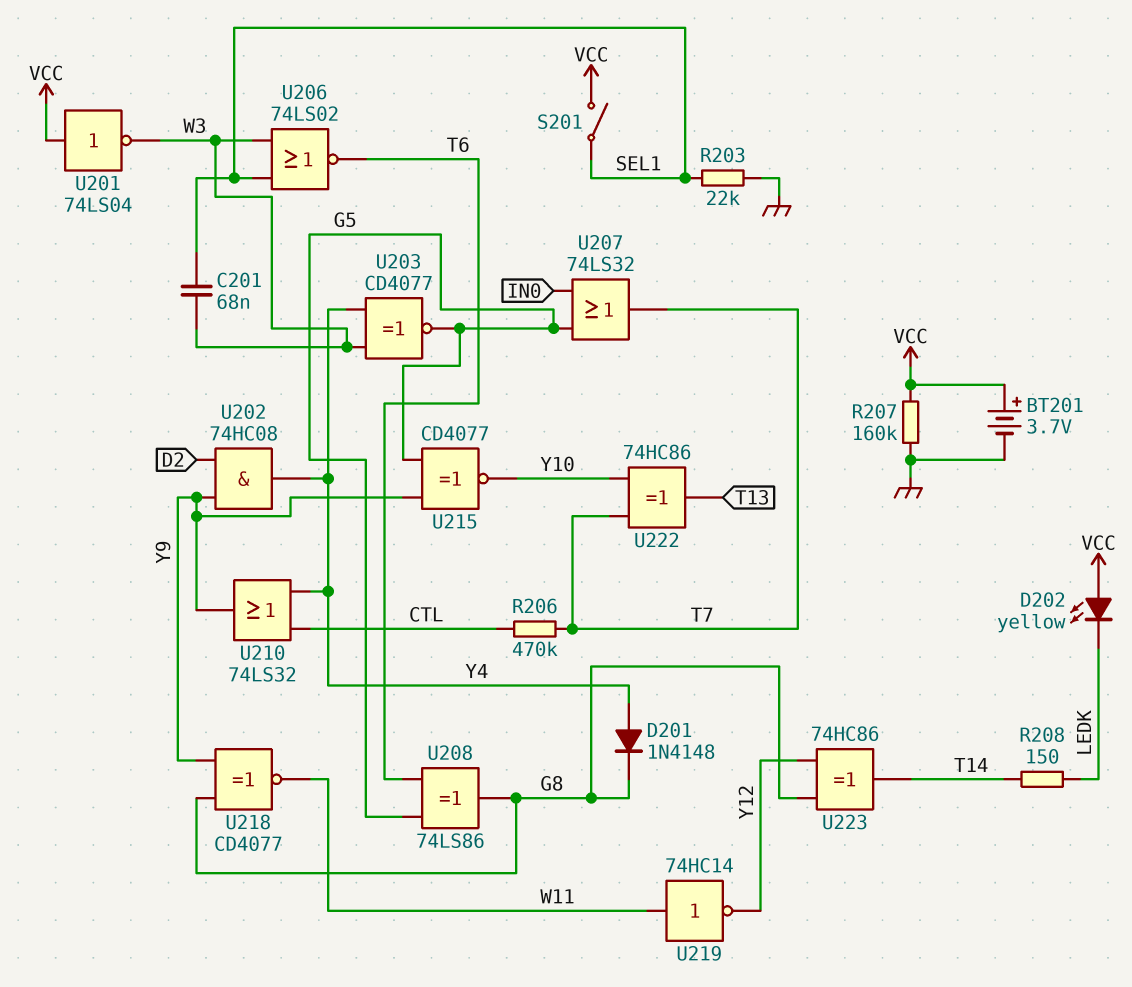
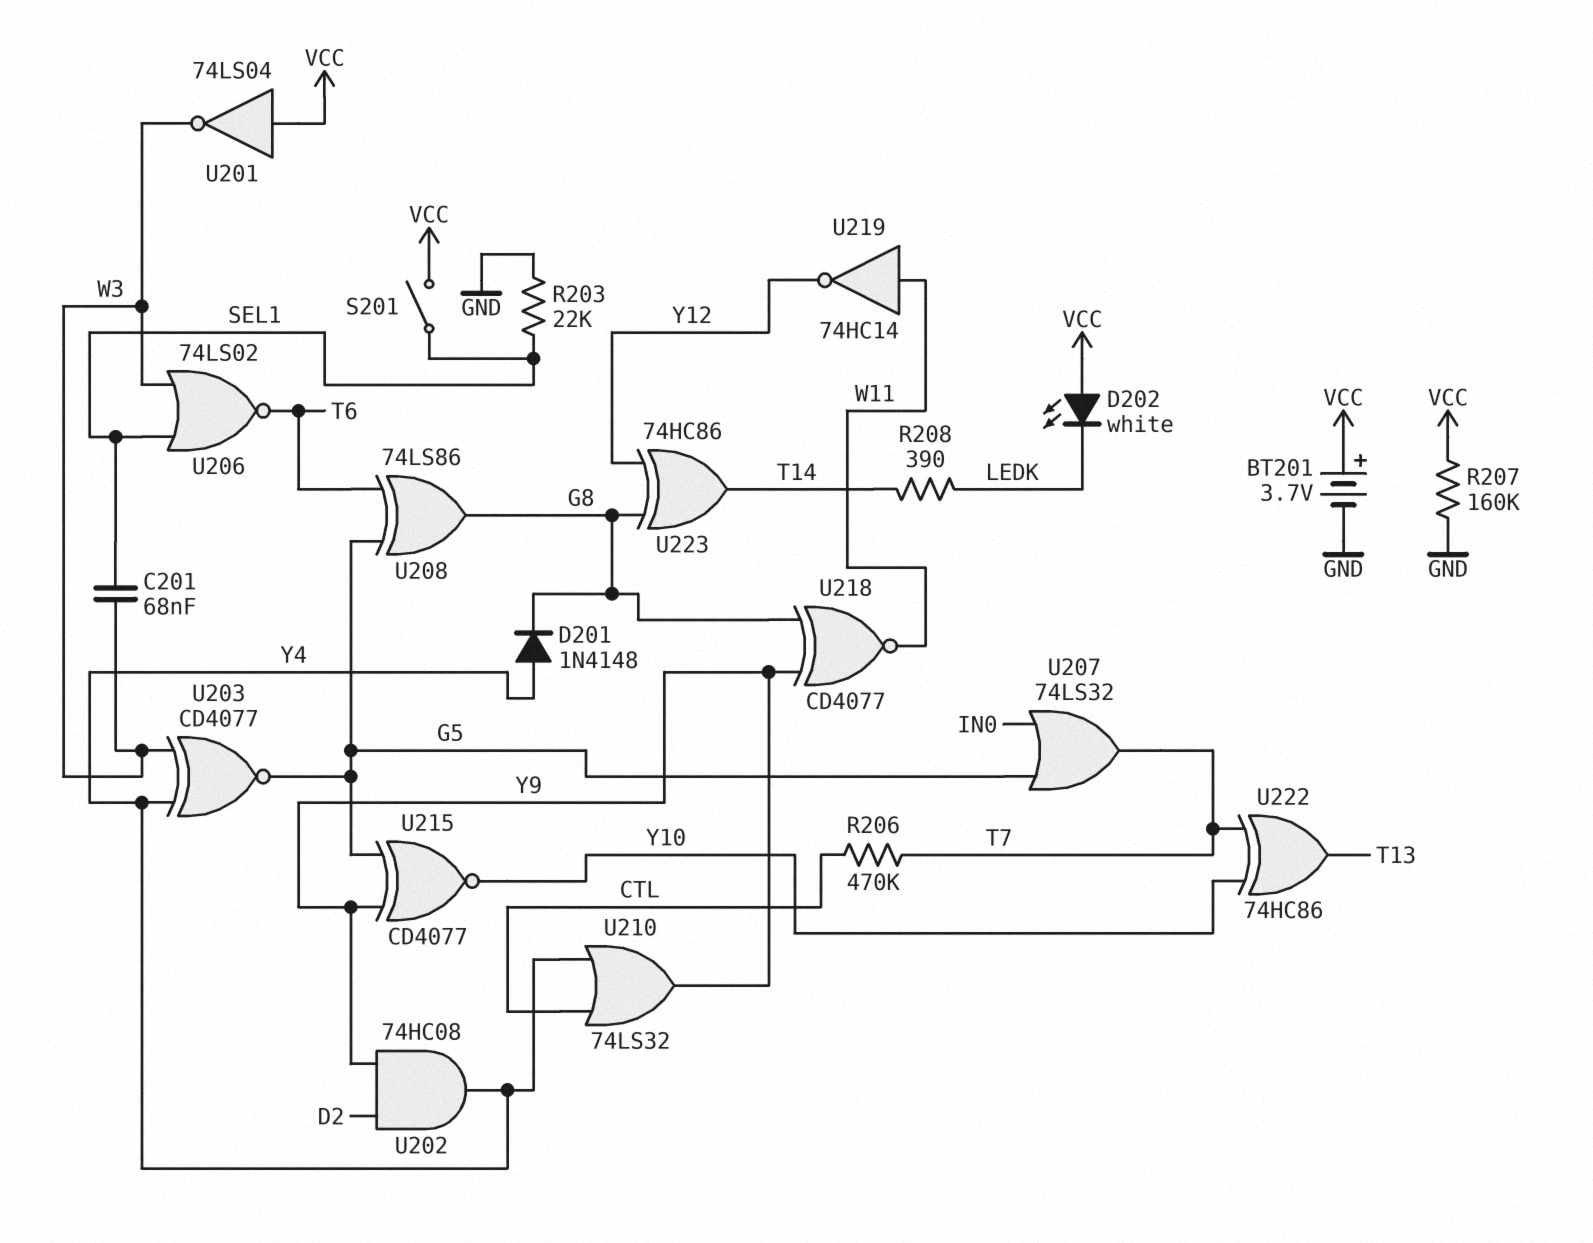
D202: LED yellow (A VCC, K LEDK) -> LED white (A VCC, K LEDK)
R208: 150 (LEDK, T14) -> 390 (LEDK, T14)

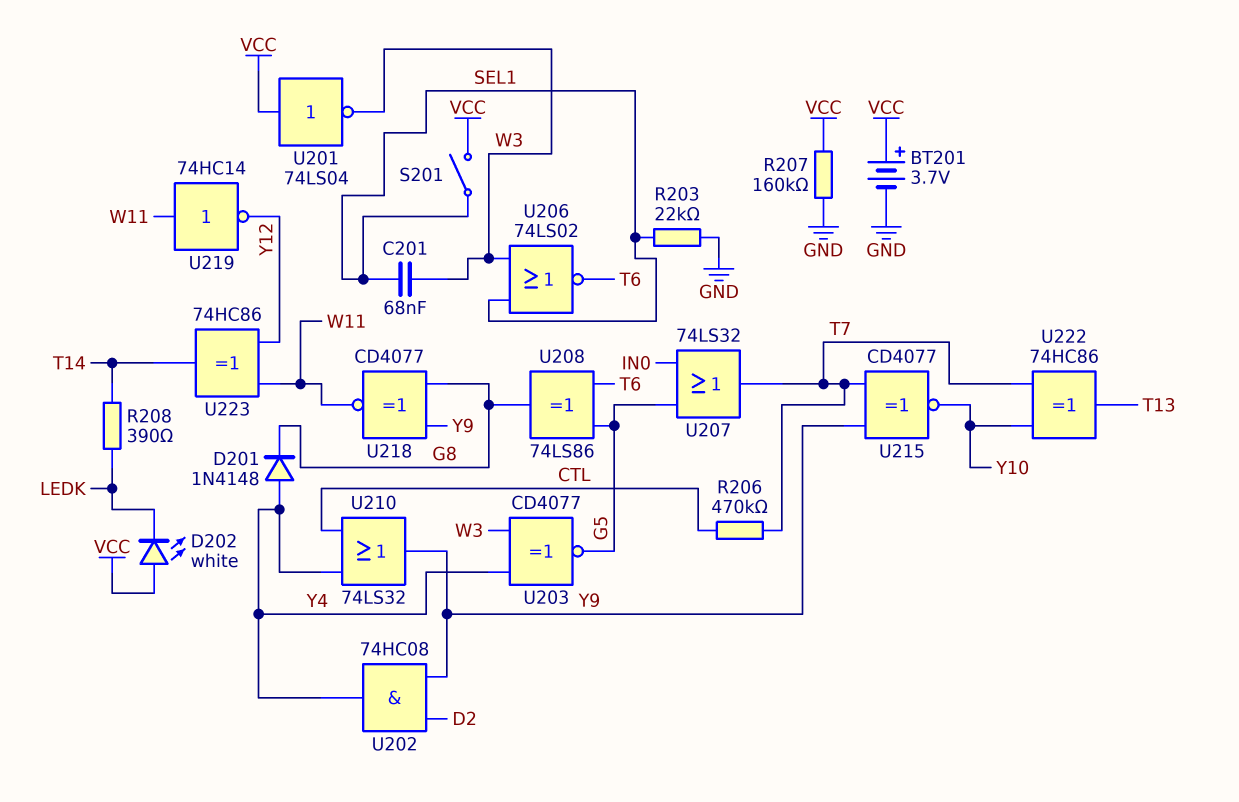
U215: XNOR CD4077 (in G5, in Y9, out Y10) -> XNOR CD4077 (in T7, in Y9, out Y10)
U223: XOR 74HC86 (in G8, in Y12, out T14) -> XOR 74HC86 (in W11, in Y12, out T14)

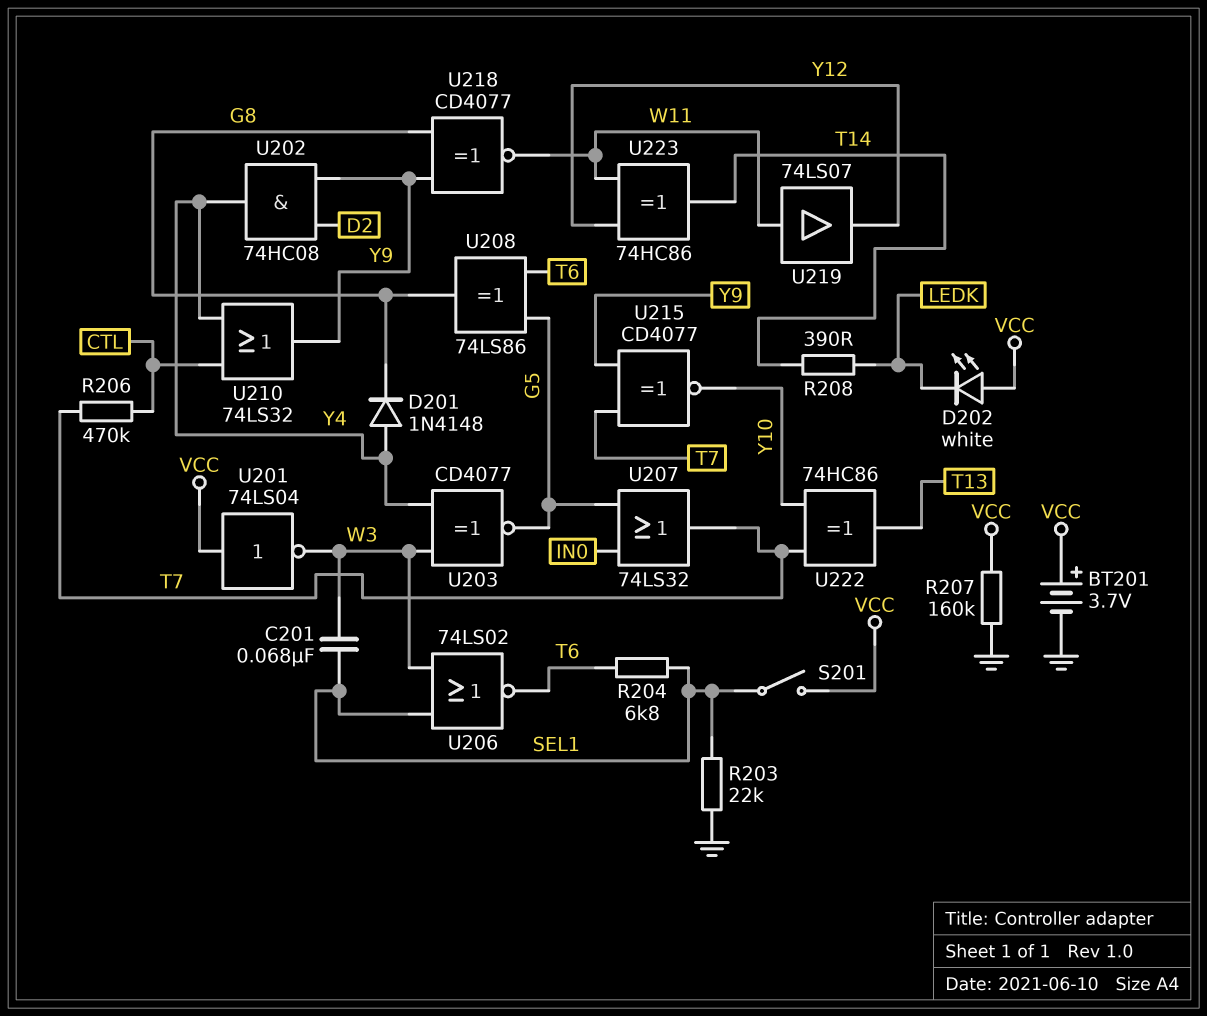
R204: none -> 6.8k (SEL1, T6)
U219: NOT 74HC14 (in W11, out Y12) -> buffer 74LS07 (in W11, out Y12)

